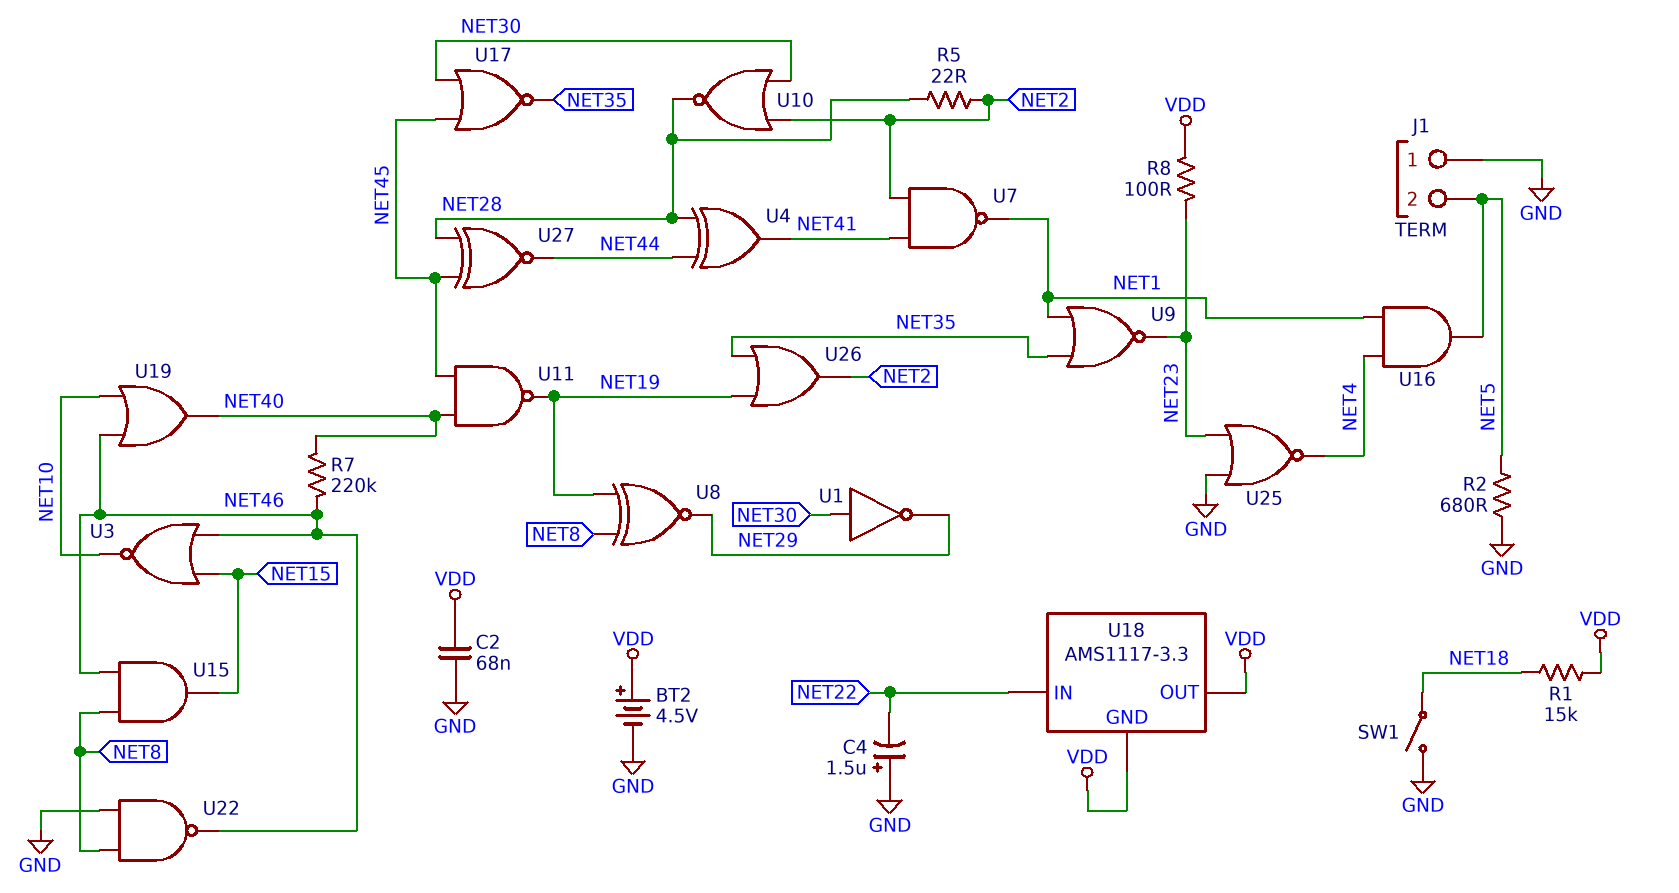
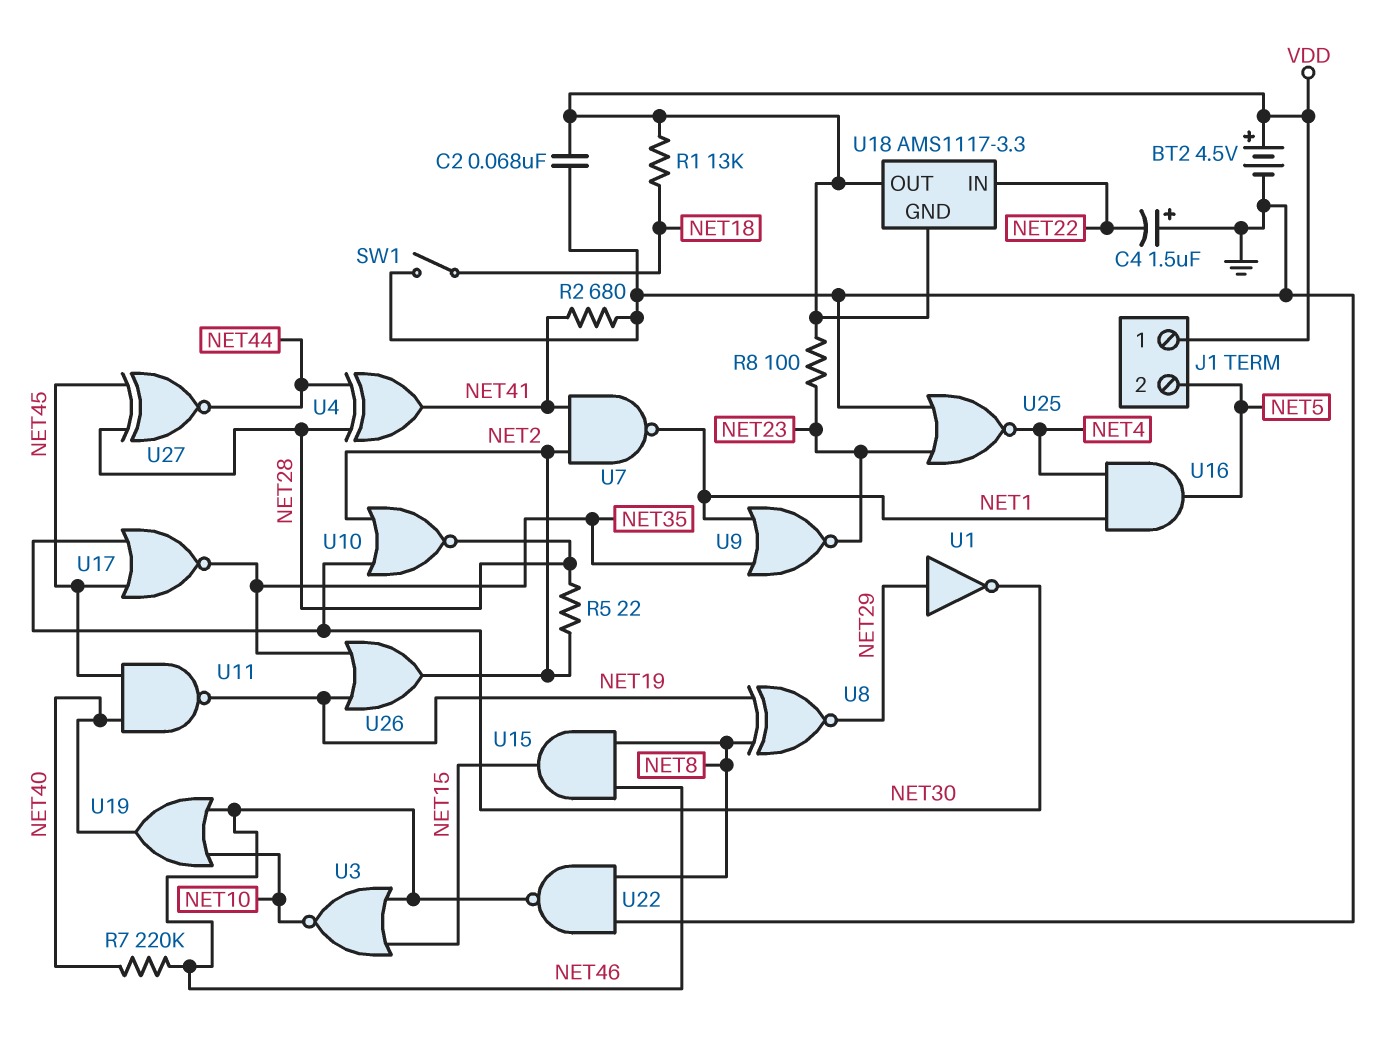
J1 pin 1: GND -> VDD
R1: 15k (NET18, VDD) -> 13k (NET18, VDD)
R2: 680 (GND, NET5) -> 680 (GND, NET41)
U1: NOT (in NET30, out NET29) -> NOT (in NET29, out NET30)

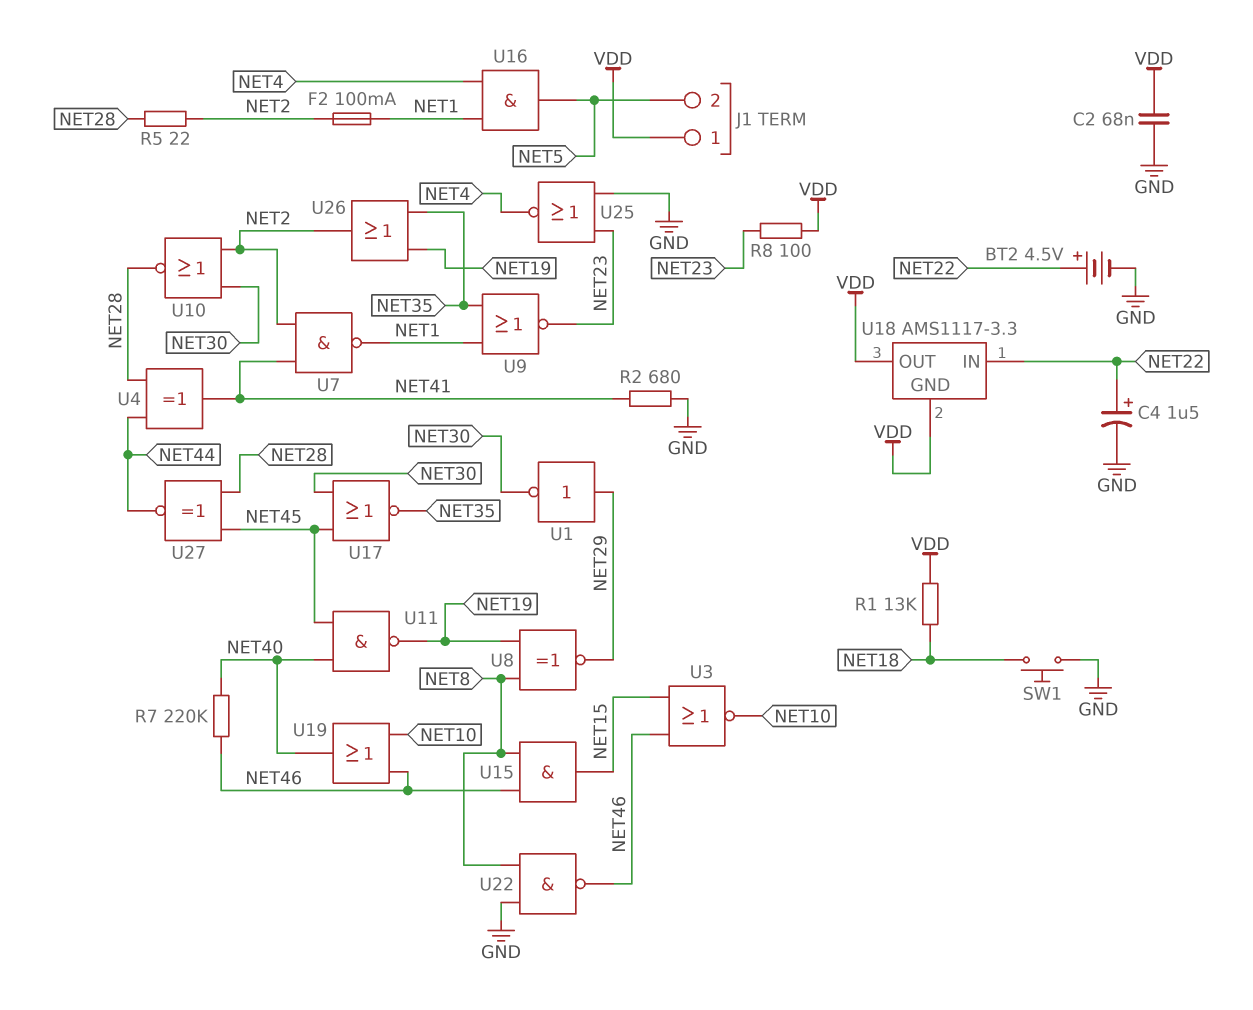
BT2: 4.5V (plus VDD, minus GND) -> 4.5V (plus NET22, minus GND)
C4: 1.5uF (plus GND, minus NET22) -> 1.5uF (plus NET22, minus GND)
F2: none -> 100mA (NET1, NET2)
SW1: switch (GND, NET18) -> button (GND, NET18)

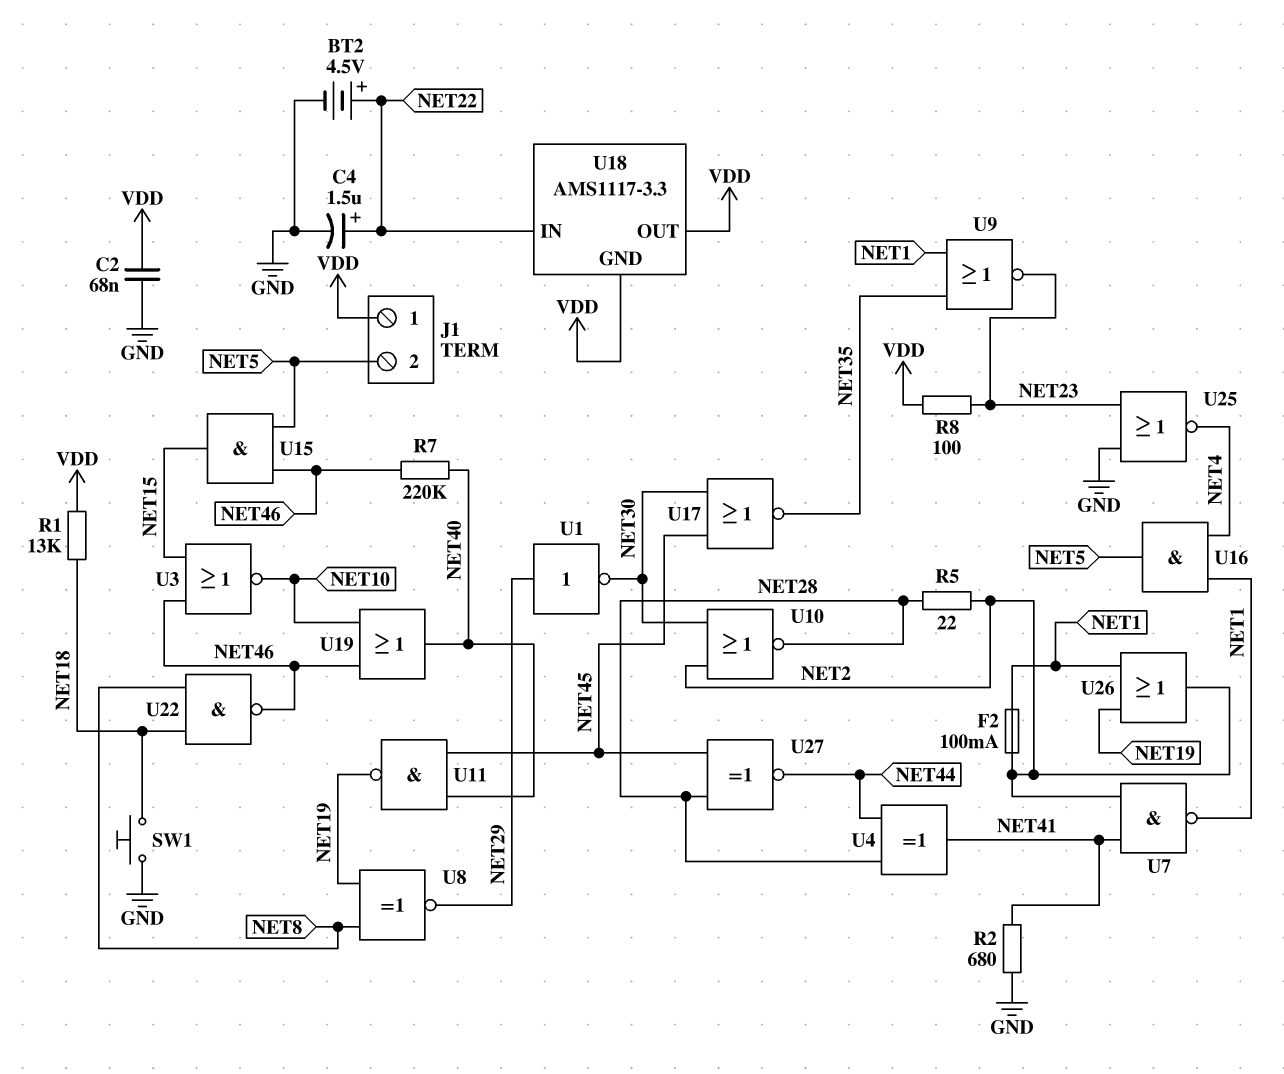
U15: AND (in NET8, in NET46, out NET15) -> AND (in NET5, in NET46, out NET15)
U22: NAND (in GND, in NET8, out NET46) -> NAND (in NET8, in NET18, out NET46)
U26: OR (in NET19, in NET35, out NET2) -> OR (in NET1, in NET19, out NET2)

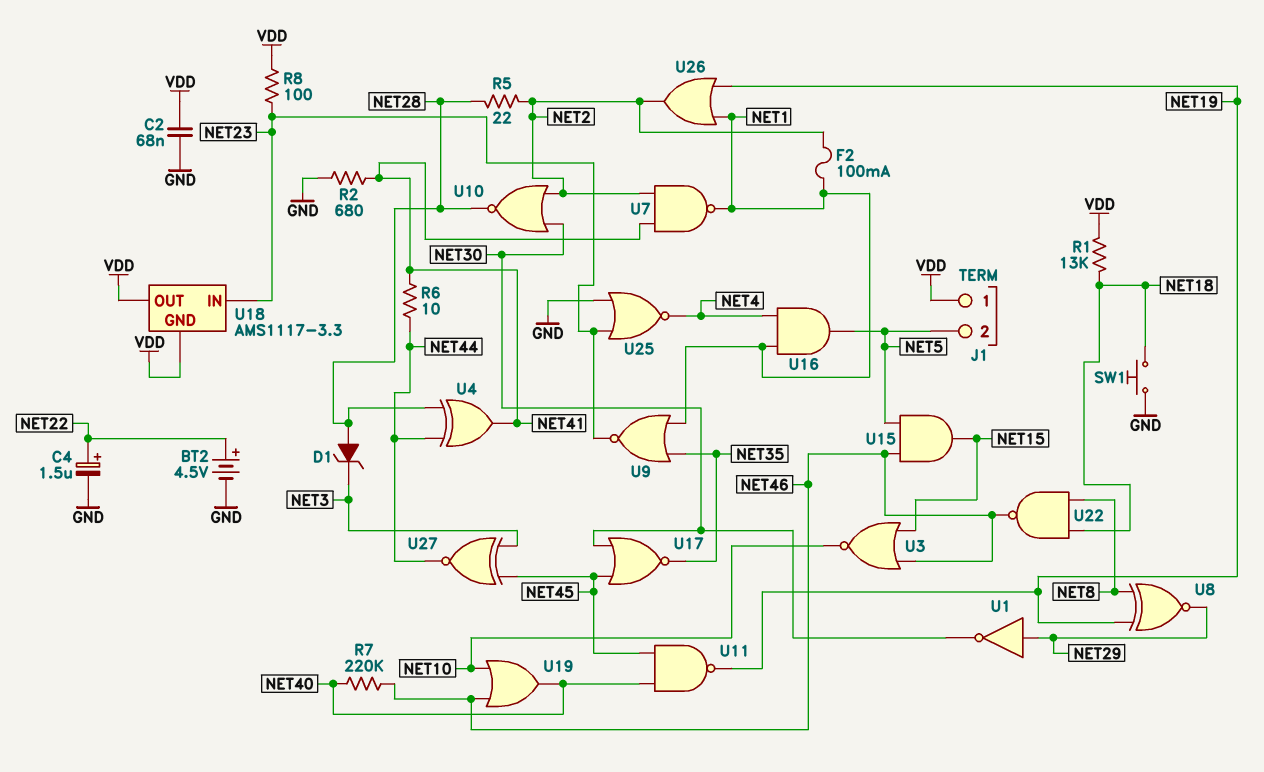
D1: none -> zener (A NET28, K NET3)
R6: none -> 10 (NET41, NET44)
U18 pin IN: NET22 -> NET23
U27: XNOR (in NET28, in NET45, out NET44) -> XNOR (in NET3, in NET45, out NET44)

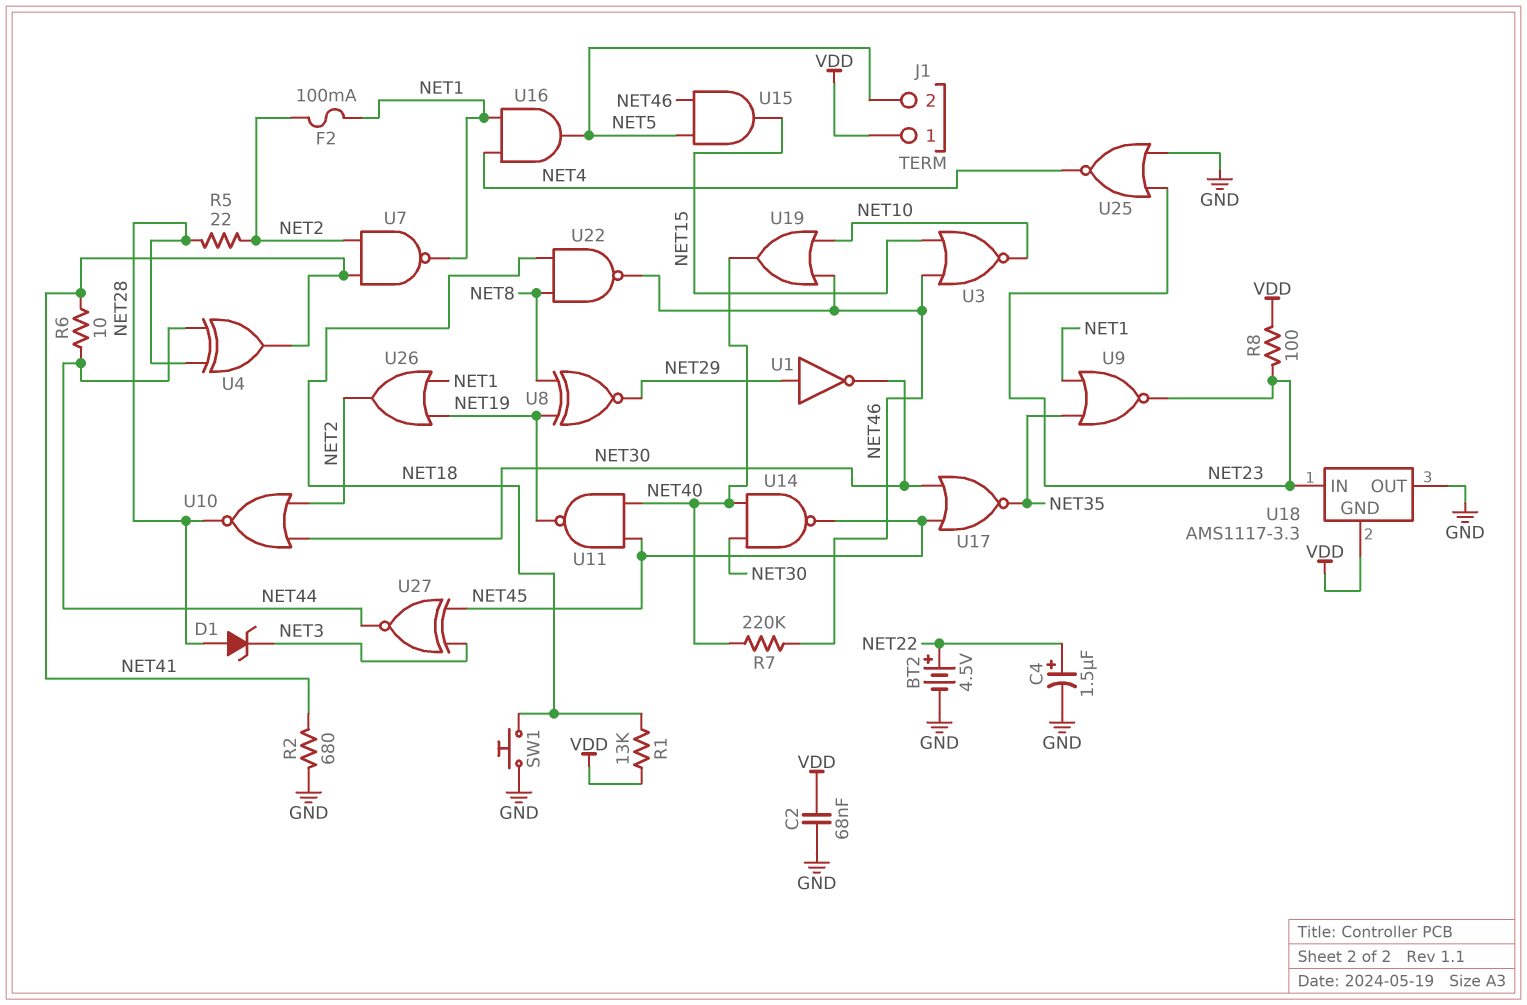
U14: none -> NAND (in NET30, in NET40, out NET45)
U18 pin OUT: VDD -> GND

